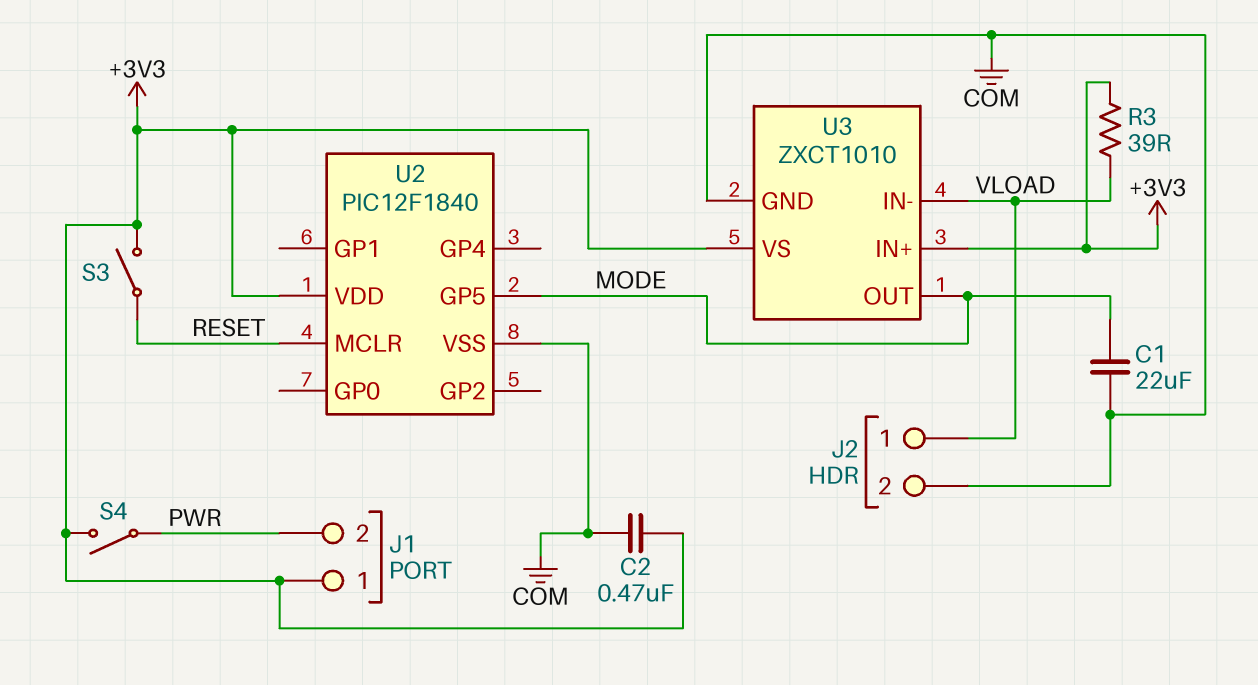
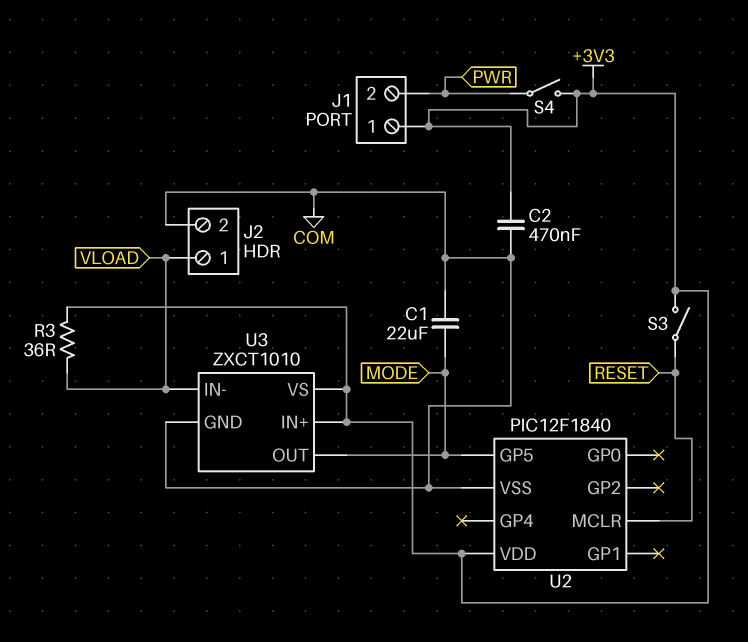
R3: 39 (+3V3, VLOAD) -> 36 (+3V3, VLOAD)

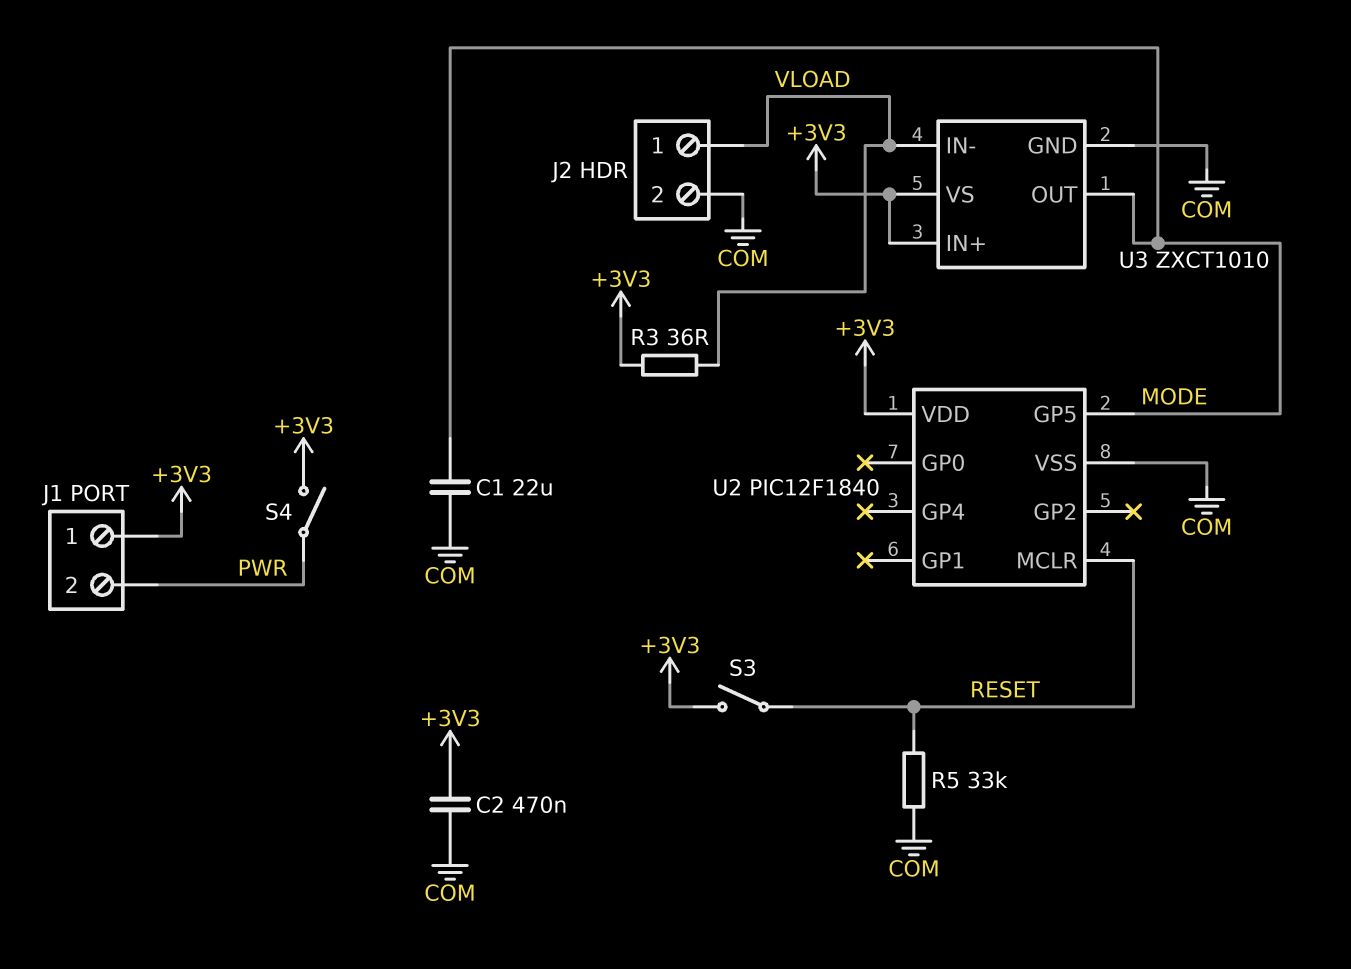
R5: none -> 33k (COM, RESET)

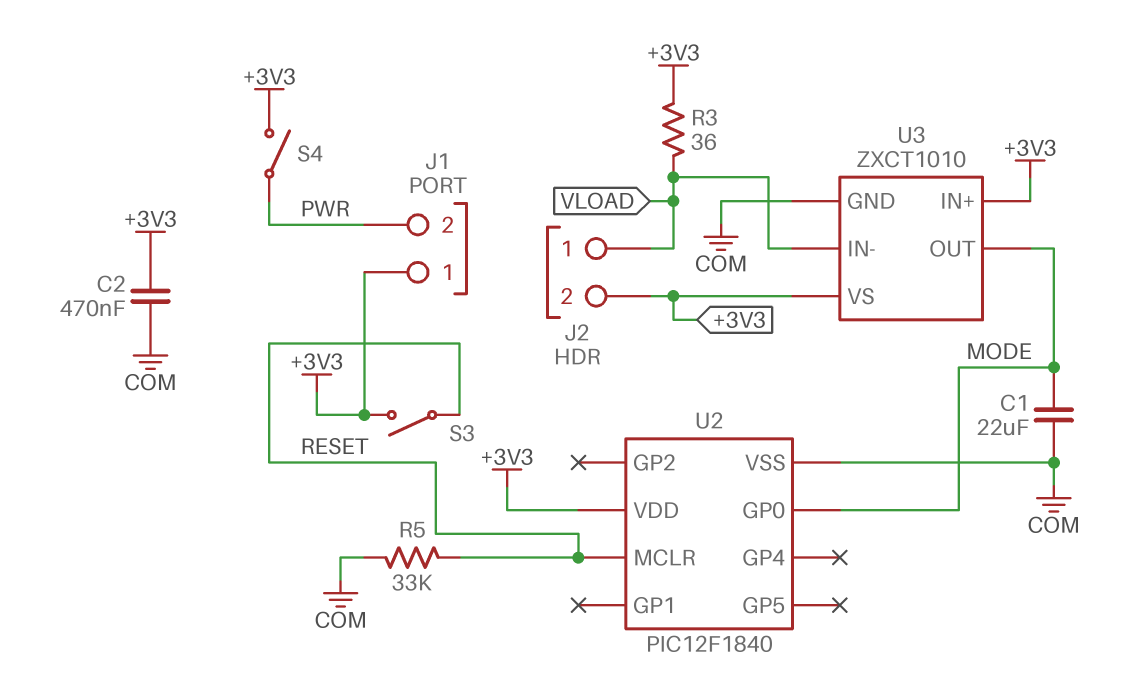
J2 pin 2: COM -> +3V3
U2 pin GP0: none -> MODE
U2 pin GP5: MODE -> none

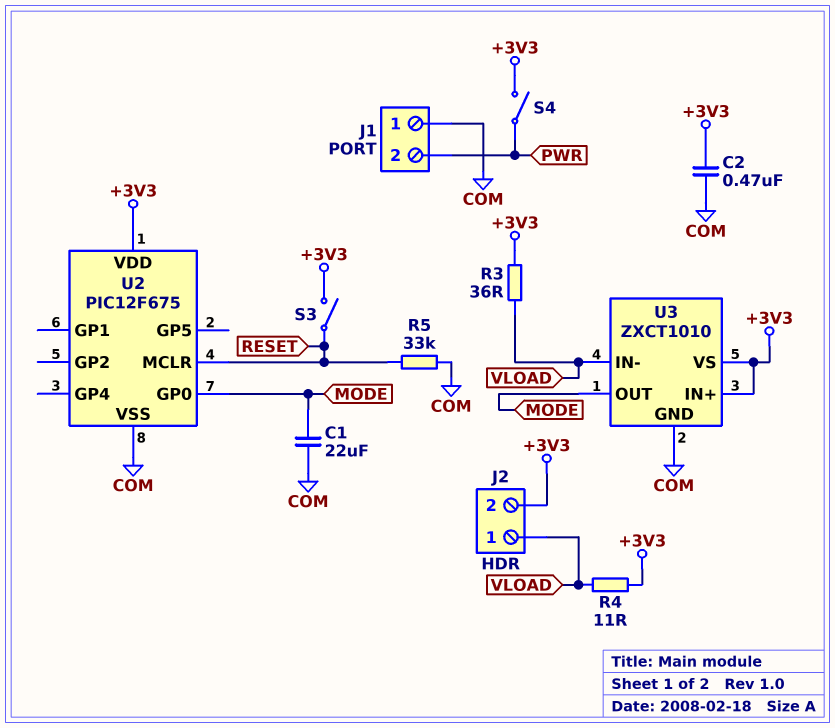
J1 pin 1: +3V3 -> COM
R4: none -> 11 (+3V3, VLOAD)
U2: PIC12F1840 -> PIC12F675

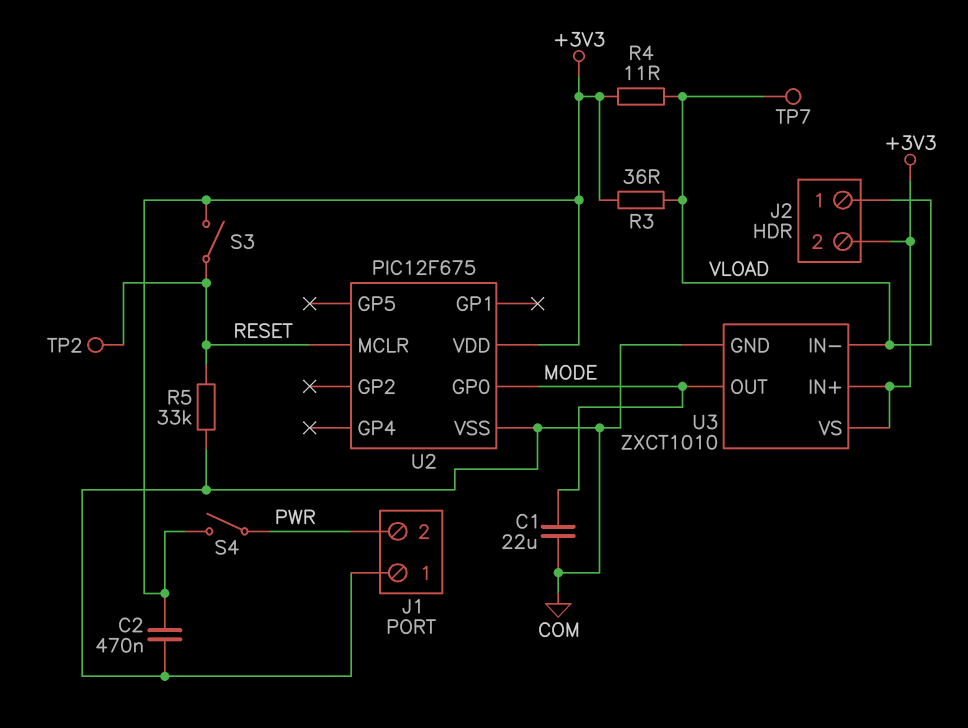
TP2: none -> test point (RESET)
TP7: none -> test point (VLOAD)

